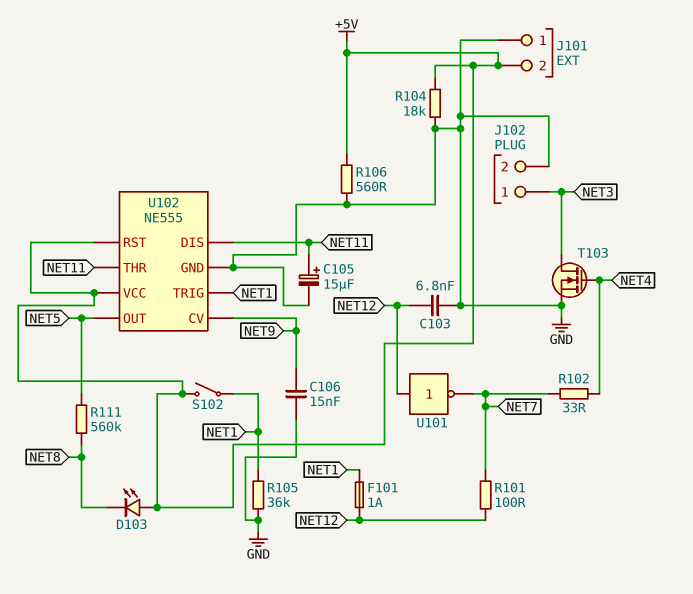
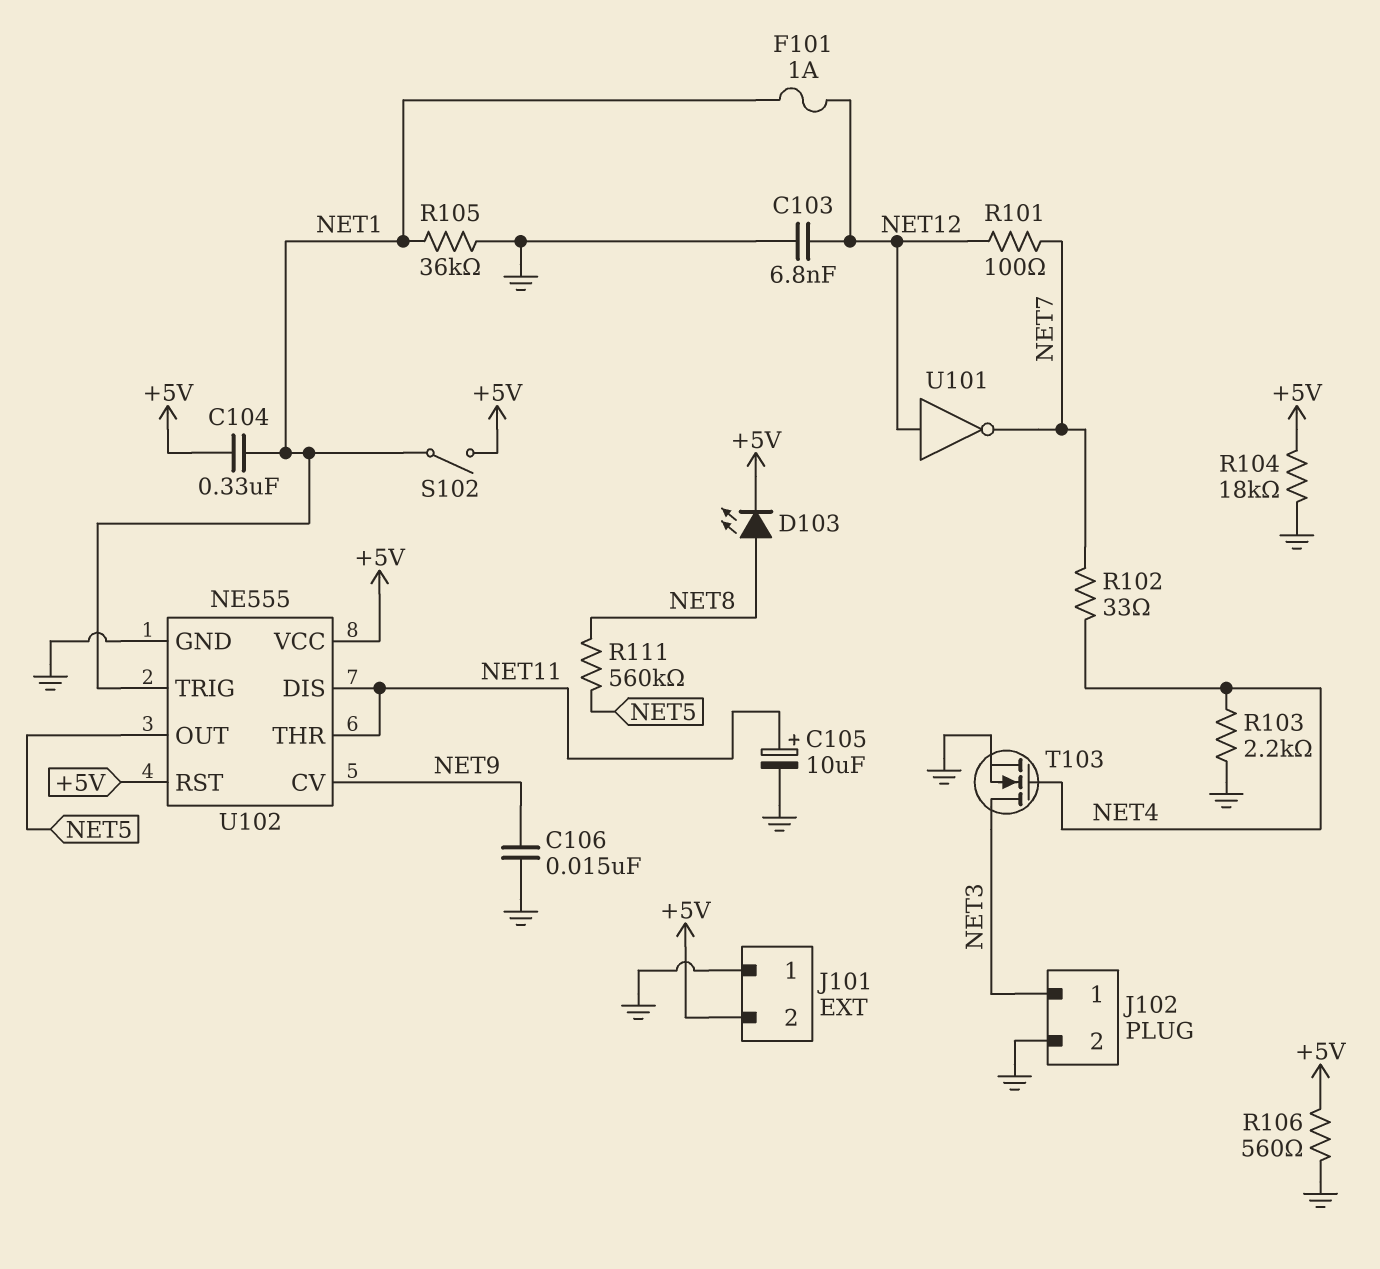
C104: none -> 330nF (+5V, NET1)
C105: 15uF (plus NET11, minus GND) -> 10uF (plus NET11, minus GND)
D103: LED (A +5V, K NET8) -> LED (A NET8, K +5V)
R103: none -> 2.2k (GND, NET4)

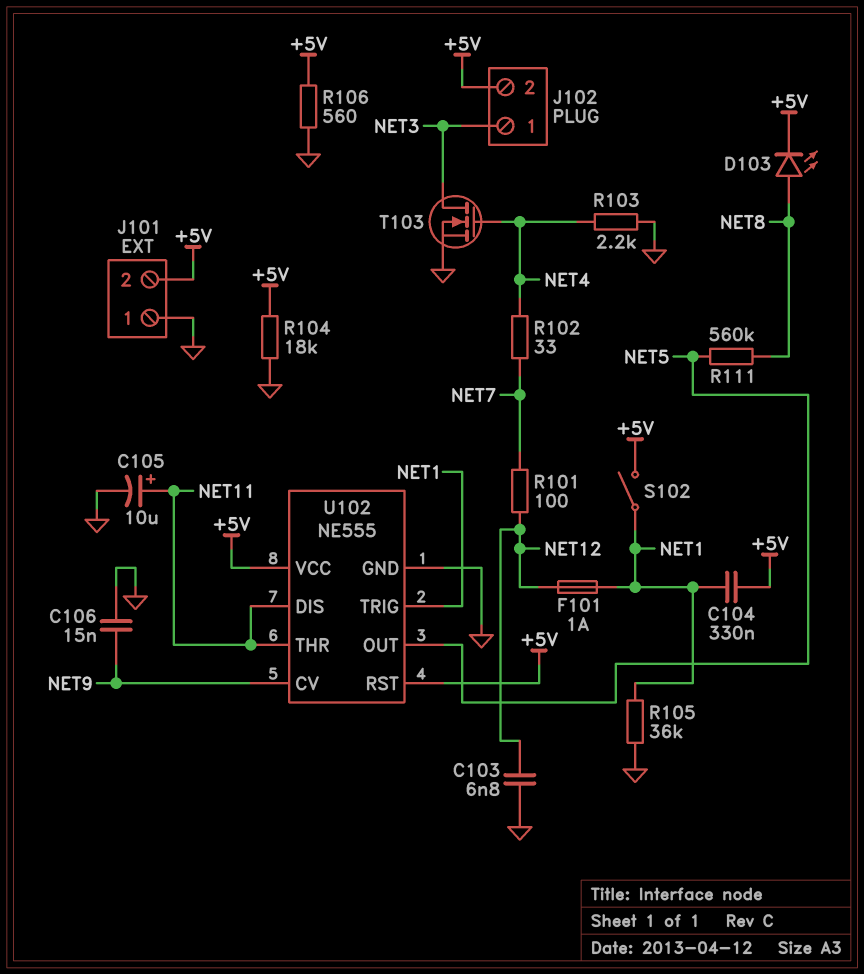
J102 pin 2: GND -> +5V
U101: NOT (in NET12, out NET7) -> none

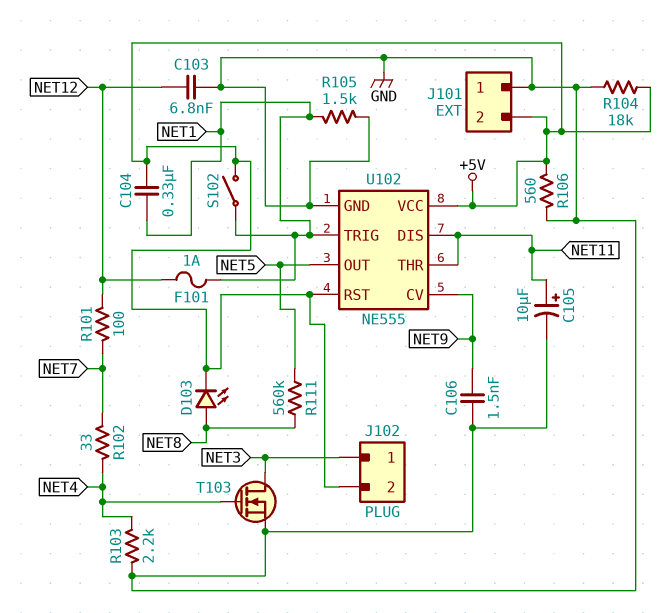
C106: 15nF (GND, NET9) -> 1.5nF (GND, NET9)
R105: 36k (GND, NET1) -> 1.5k (GND, NET1)

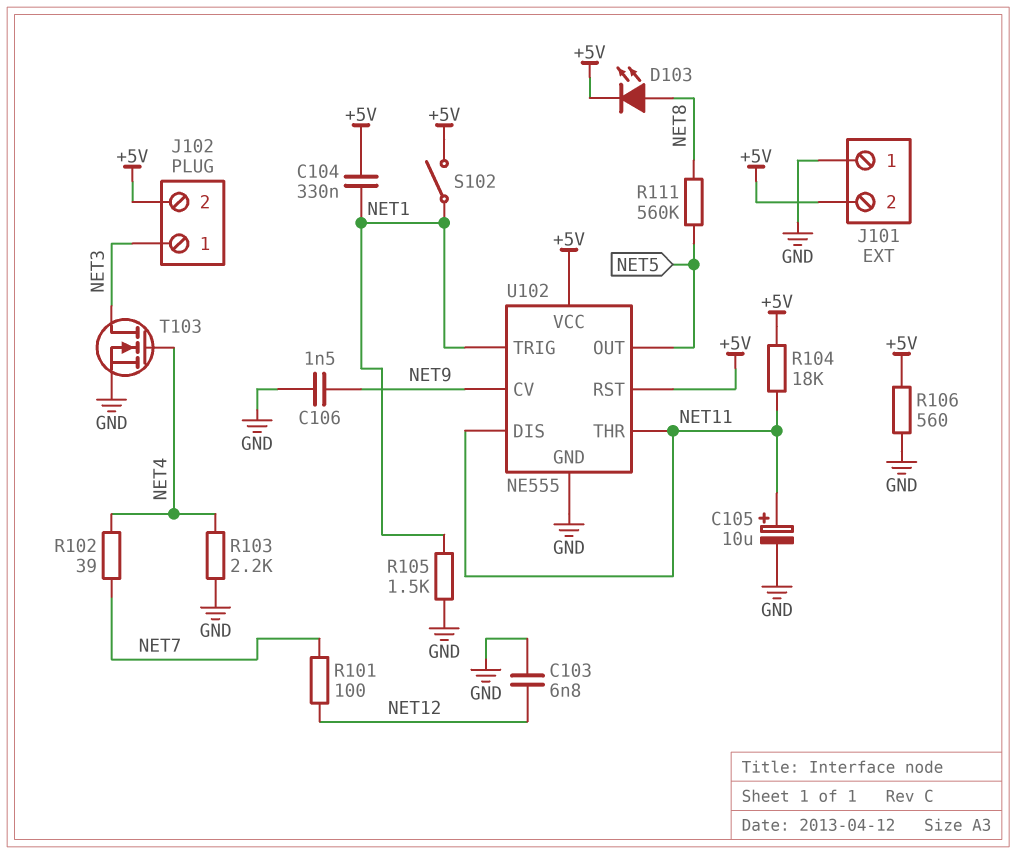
F101: 1A (NET1, NET12) -> none
R102: 33 (NET4, NET7) -> 39 (NET4, NET7)
R104: 18k (+5V, GND) -> 18k (+5V, NET11)

